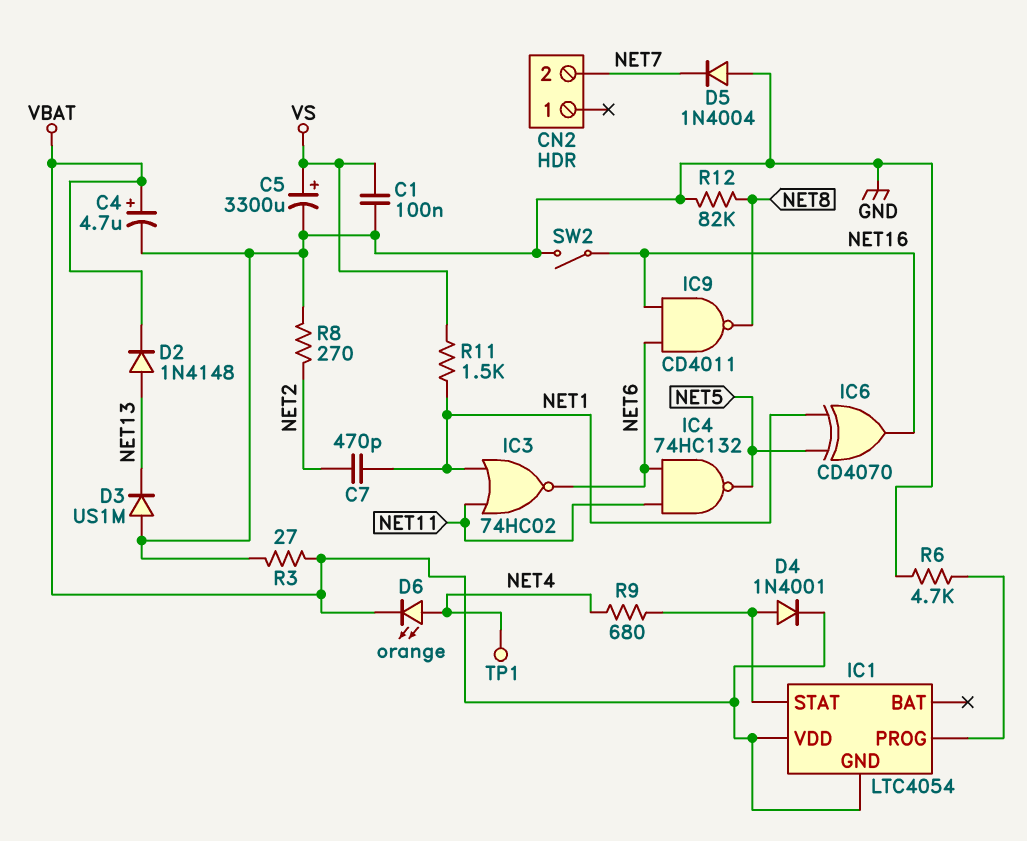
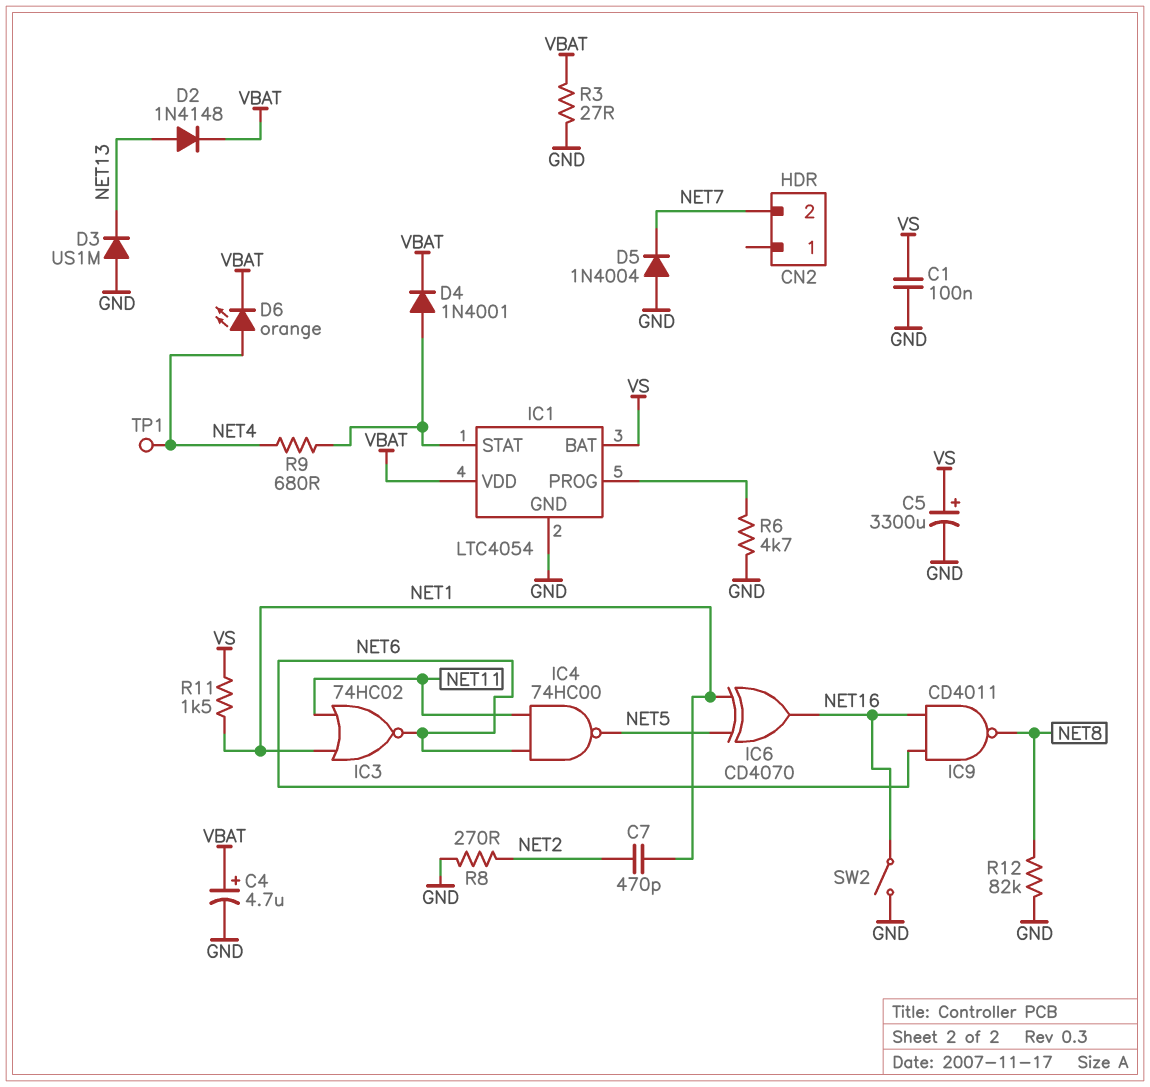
IC1 pin BAT: none -> VS
IC1 pin GND: VBAT -> GND
IC4: NAND 74HC132 (in NET6, in NET11, out NET5) -> NAND 74HC00 (in NET6, in NET11, out NET5)

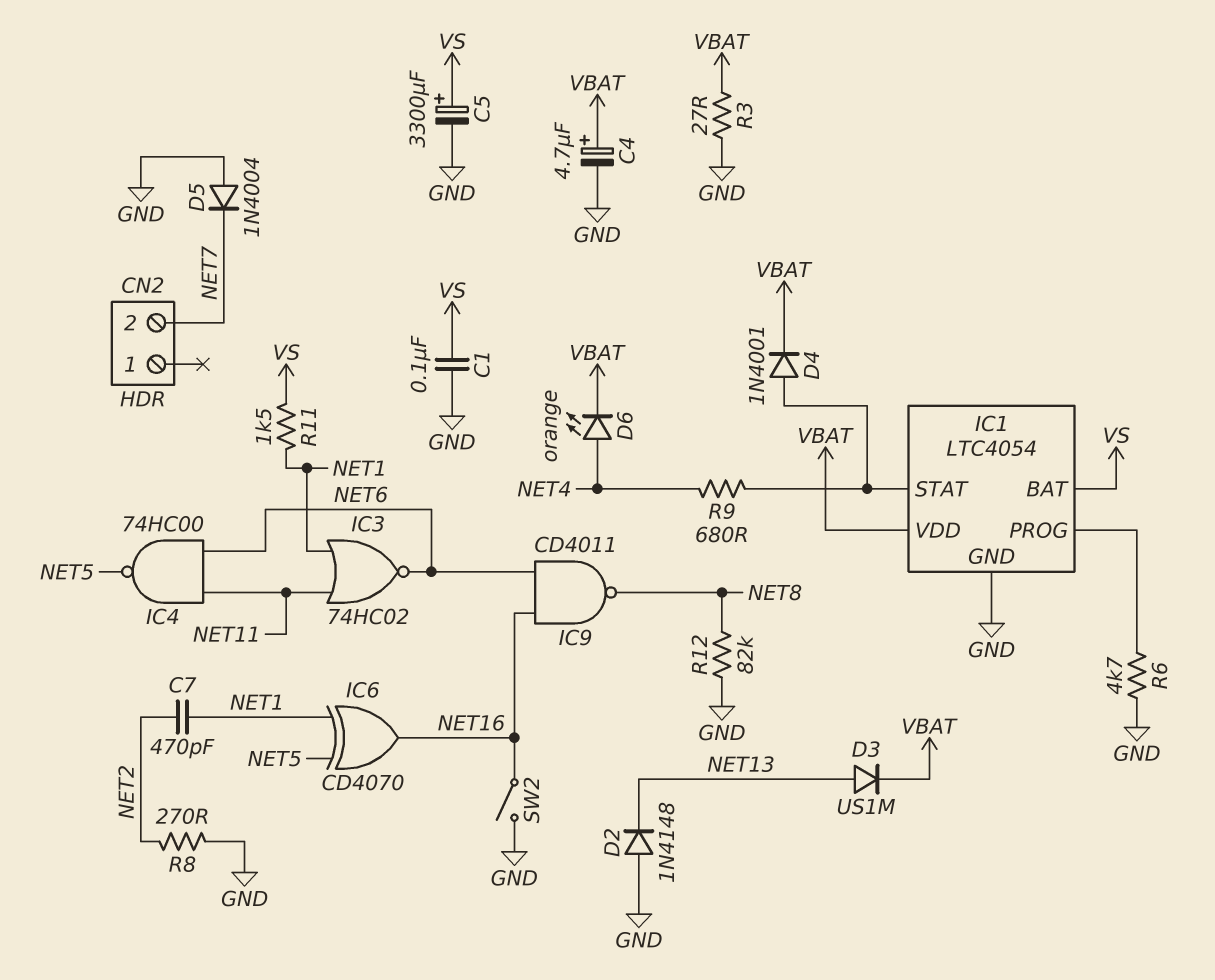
D2: diode 1N4148 (A NET13, K VBAT) -> diode 1N4148 (A GND, K NET13)
D3: diode US1M (A GND, K NET13) -> diode US1M (A NET13, K VBAT)
TP1: test point (NET4) -> none

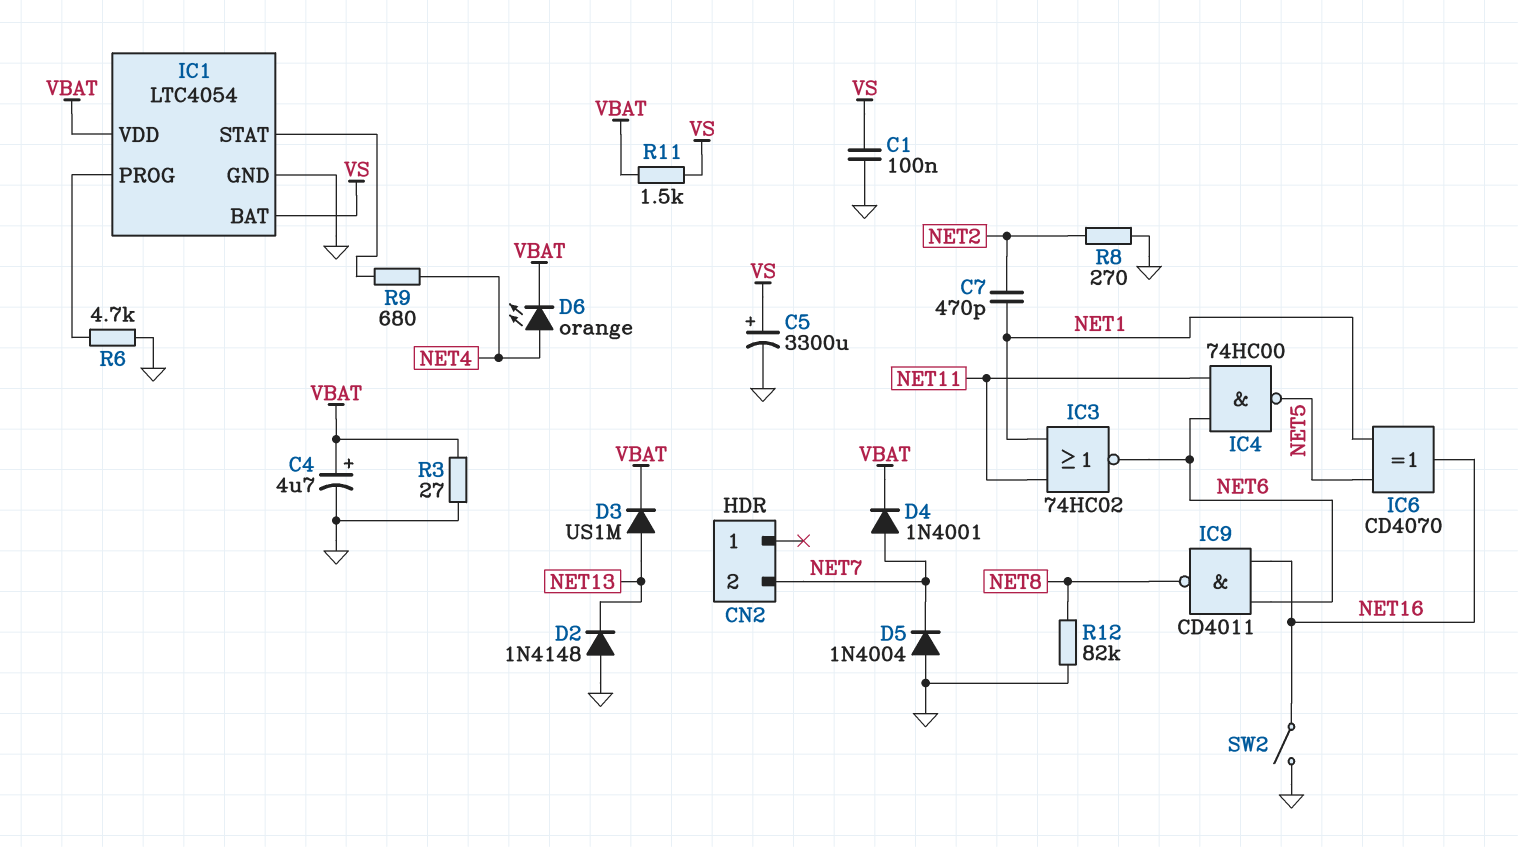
D4: diode 1N4001 (A IC1/STAT, K VBAT) -> diode 1N4001 (A NET7, K VBAT)
R11: 1.5k (NET1, VS) -> 1.5k (VBAT, VS)

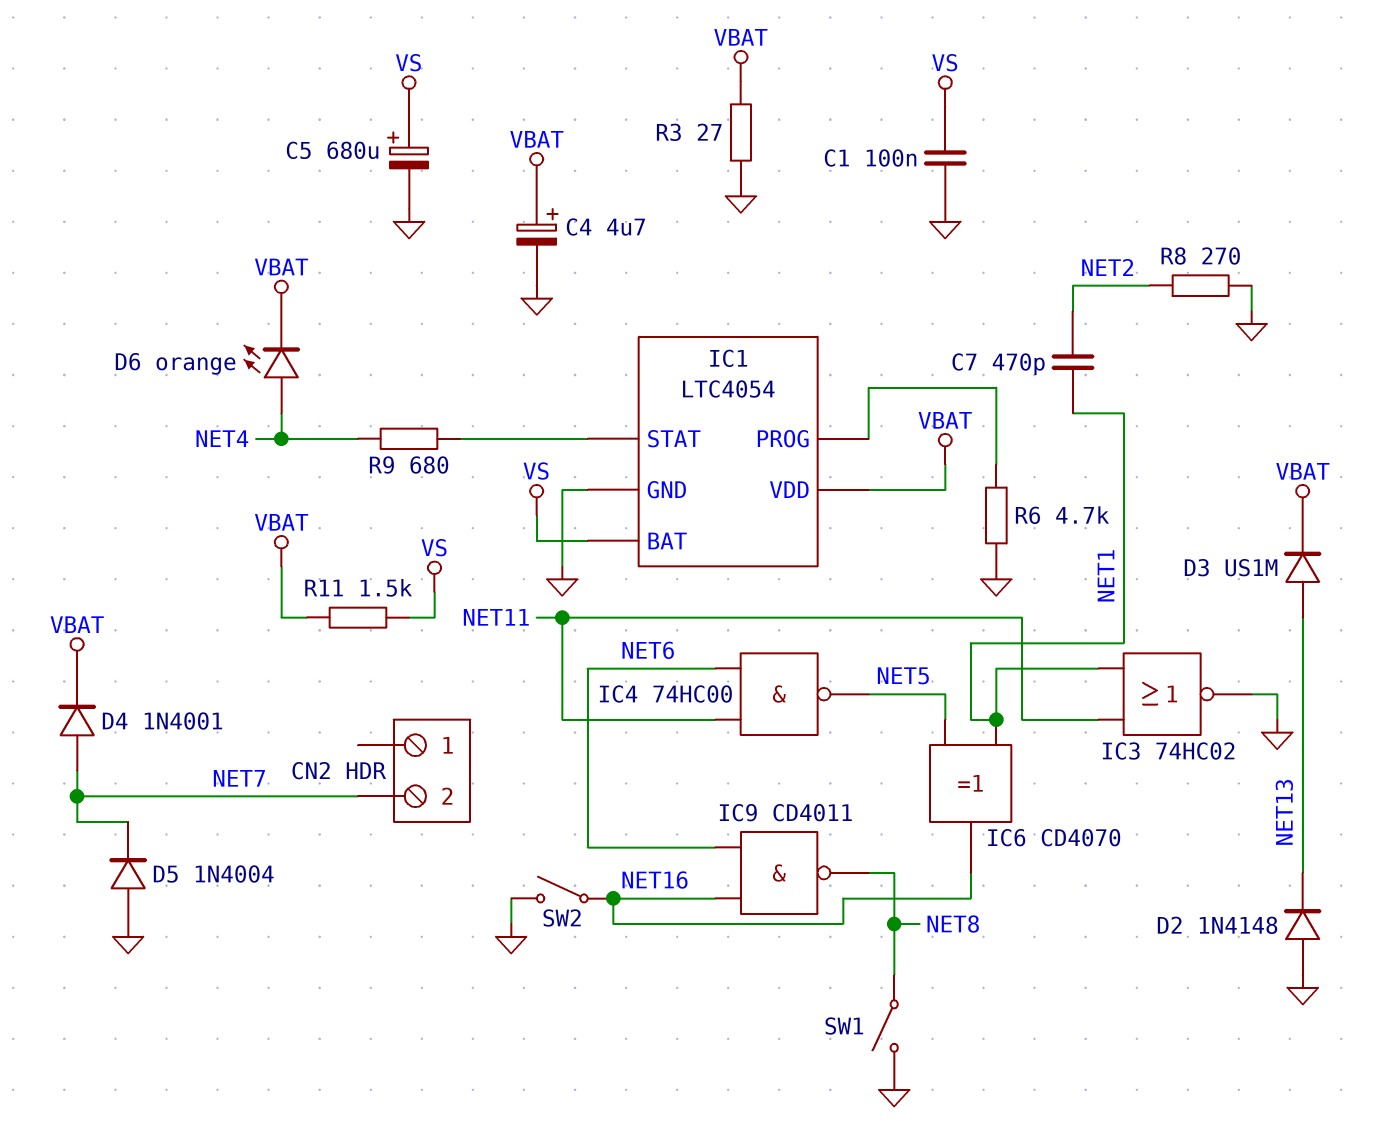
C5: 3300uF (plus VS, minus GND) -> 680uF (plus VS, minus GND)
IC3: NOR 74HC02 (in NET1, in NET11, out NET6) -> NOR 74HC02 (in NET1, in NET11, out GND)
R12: 82k (GND, NET8) -> none
SW1: none -> switch (GND, NET8)

